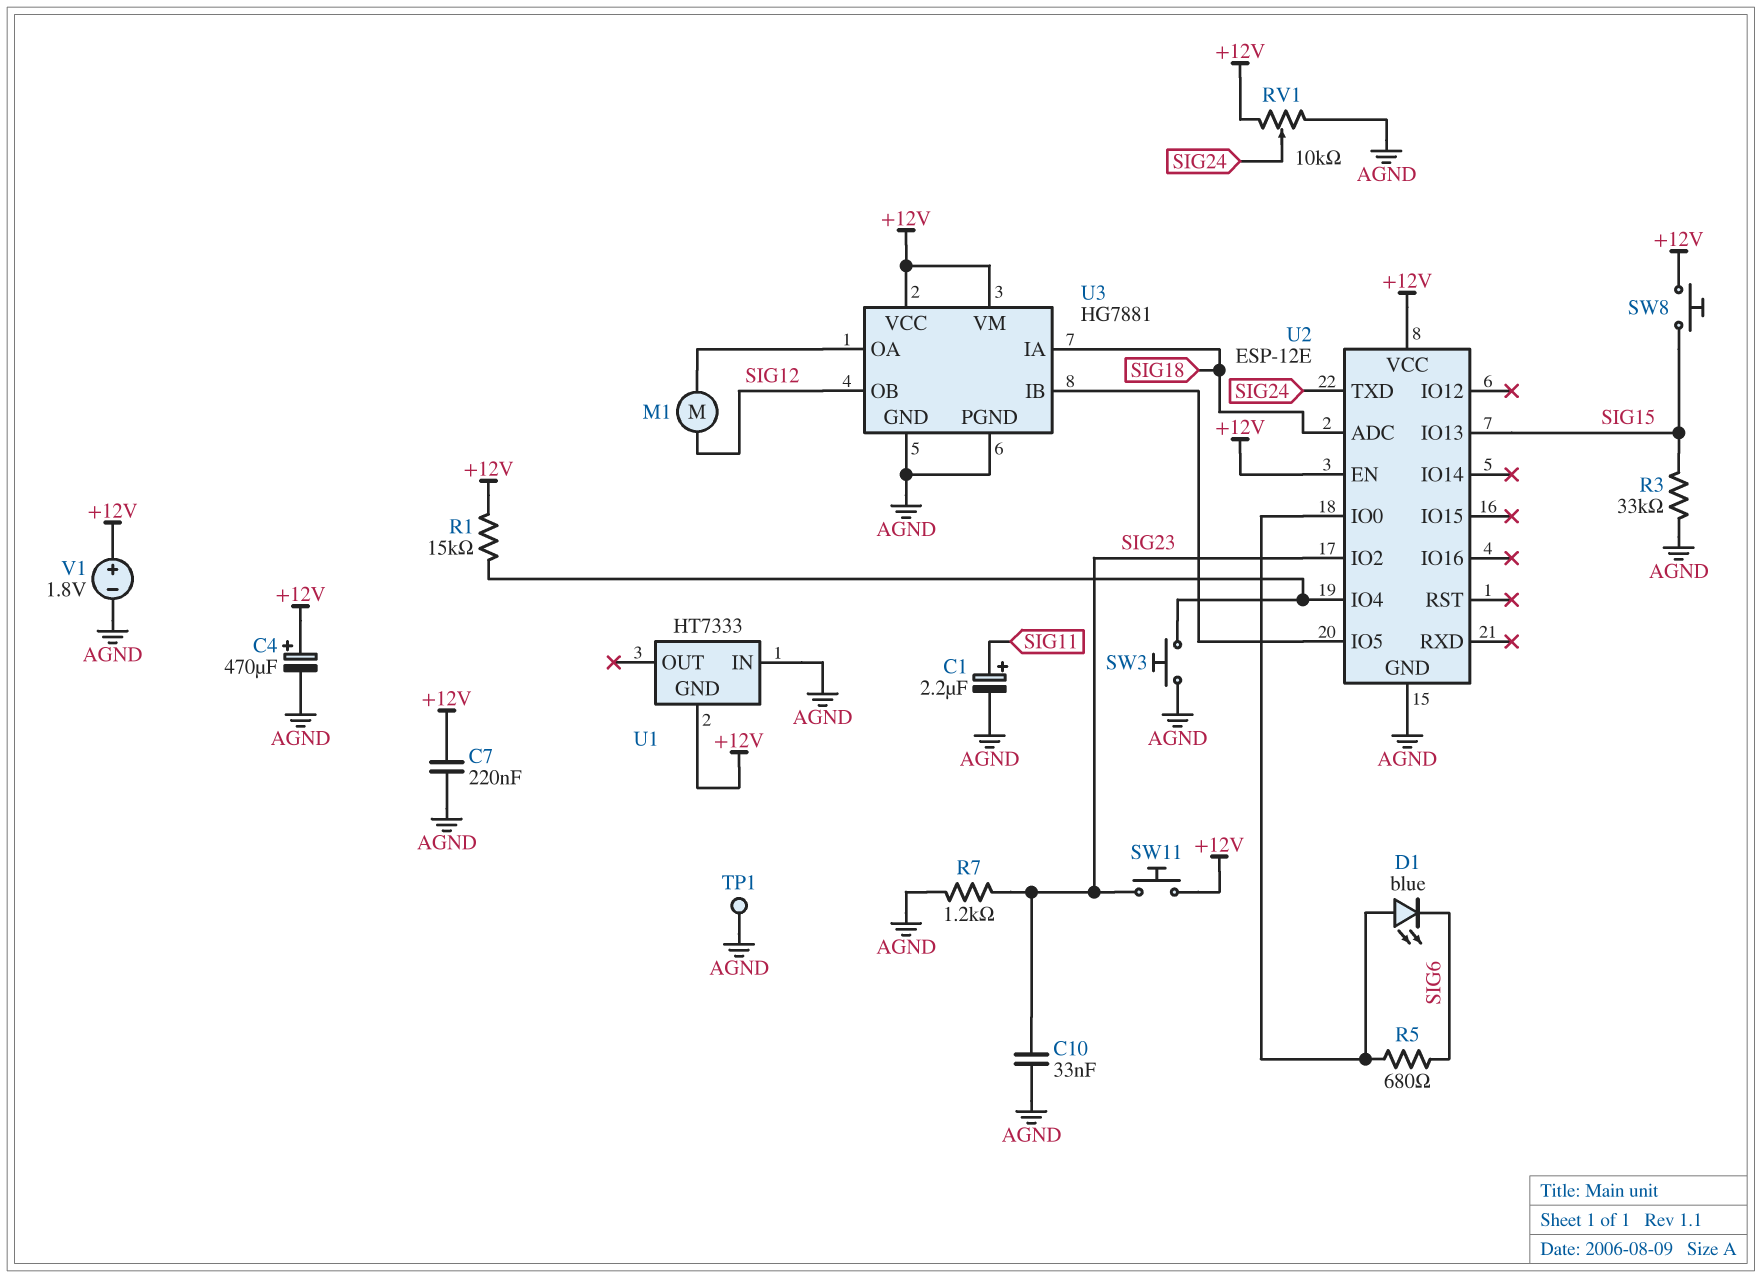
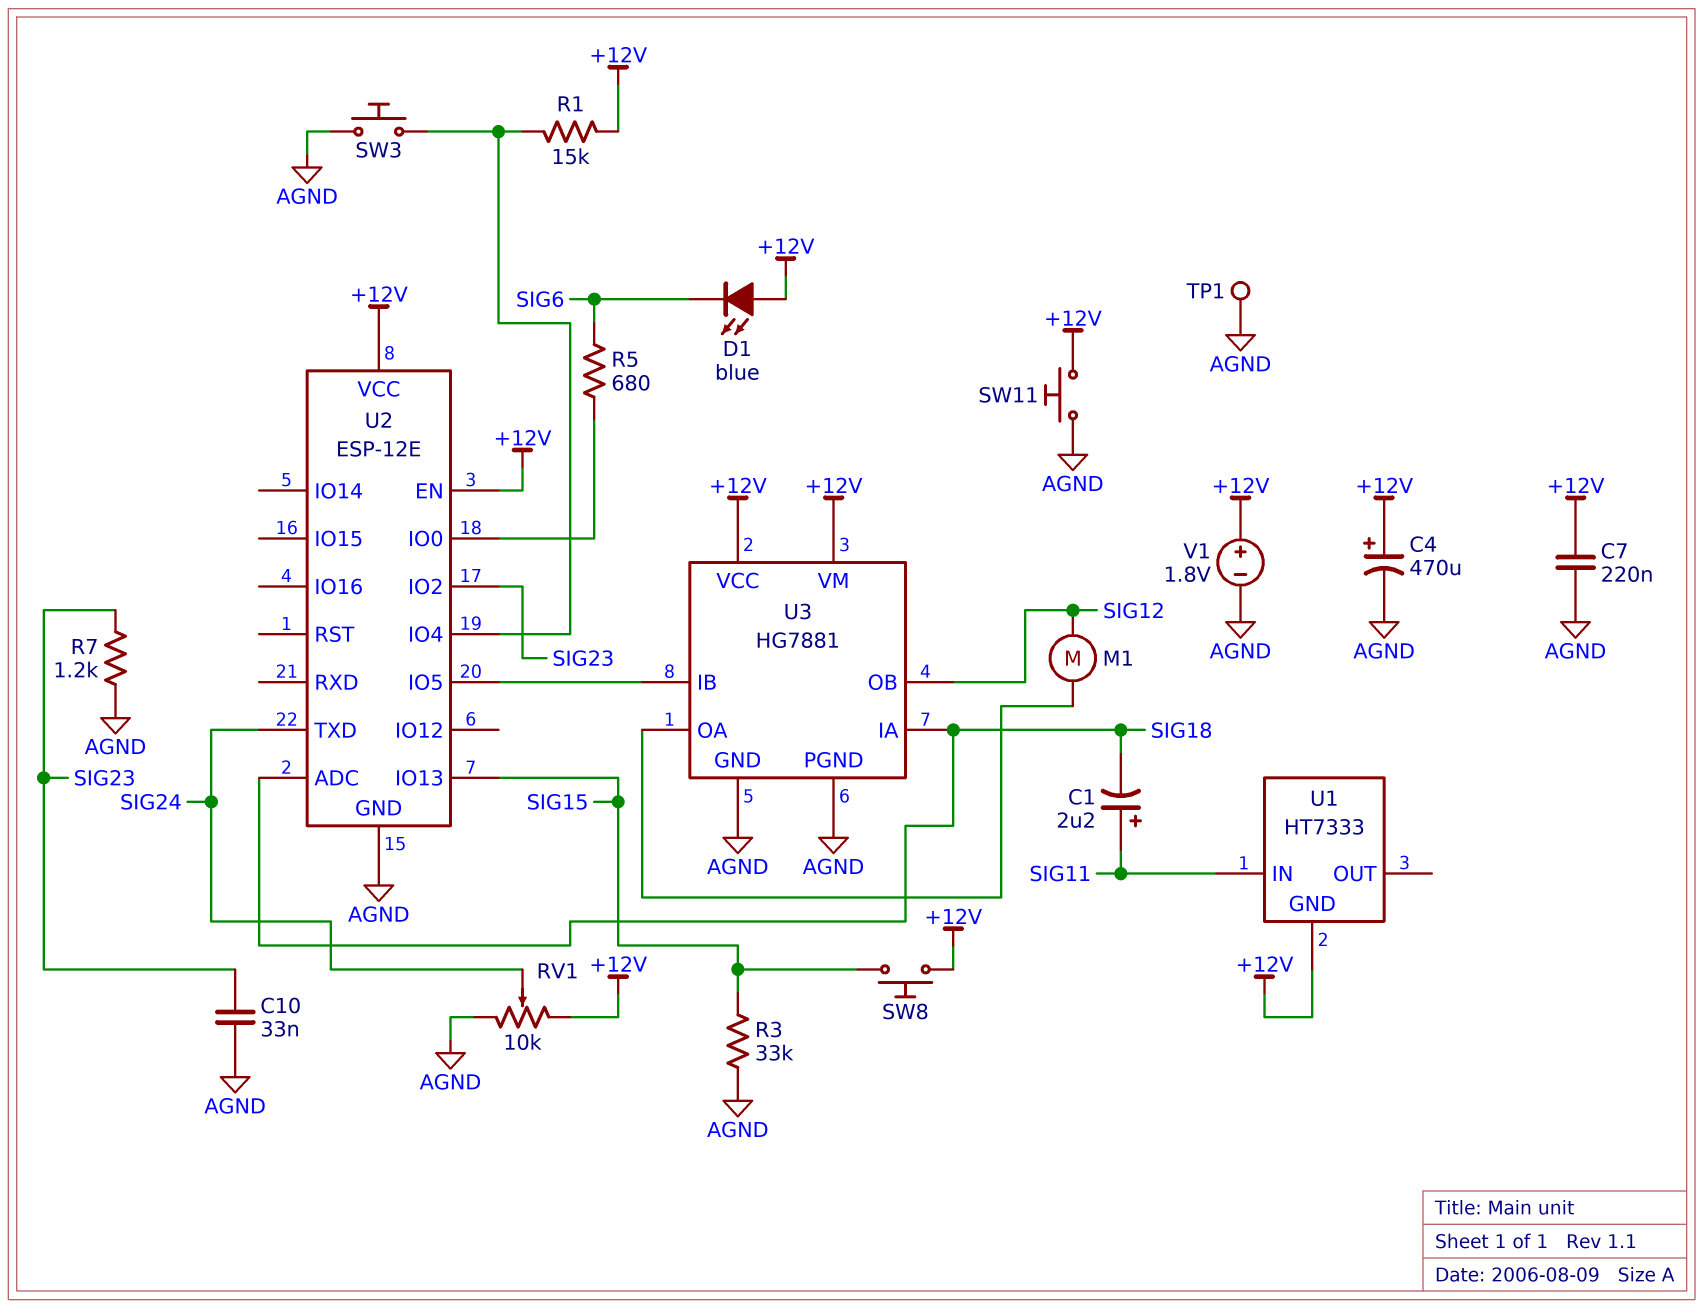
C1: 2.2uF (plus SIG11, minus AGND) -> 2.2uF (plus SIG11, minus SIG18)
D1: LED blue (A U2/IO0, K SIG6) -> LED blue (A +12V, K SIG6)
SW11: button (+12V, SIG23) -> button (+12V, AGND)
U1 pin IN: AGND -> SIG11

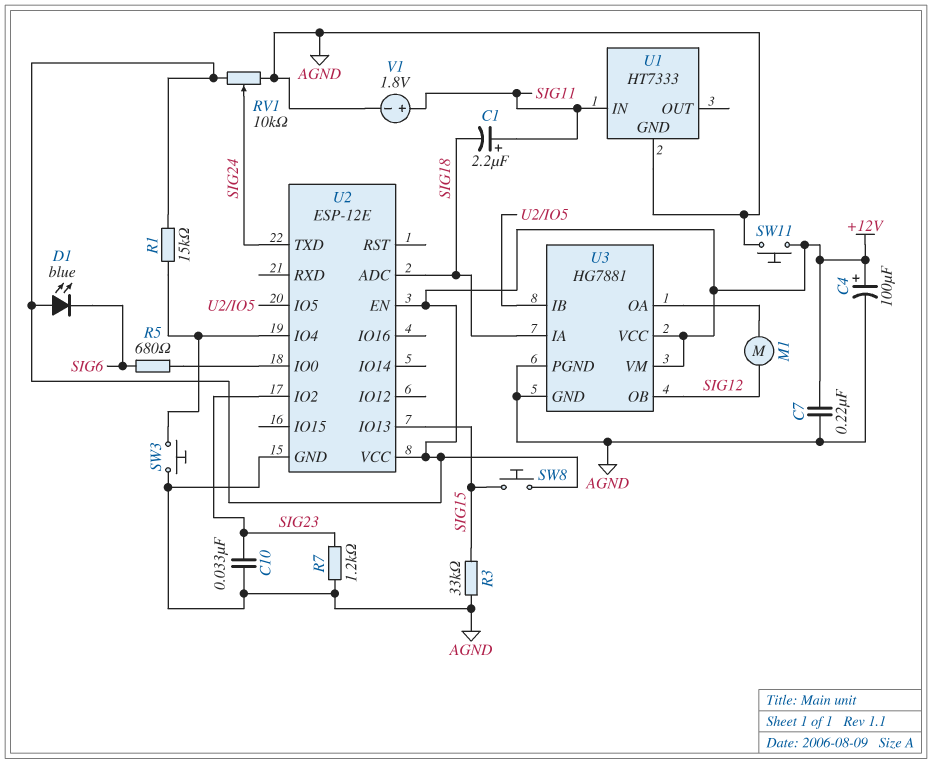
C4: 470uF (plus +12V, minus AGND) -> 100uF (plus +12V, minus AGND)
TP1: test point (AGND) -> none
U1 pin GND: +12V -> AGND
V1: 1.8V (plus +12V, minus AGND) -> 1.8V (plus SIG11, minus AGND)

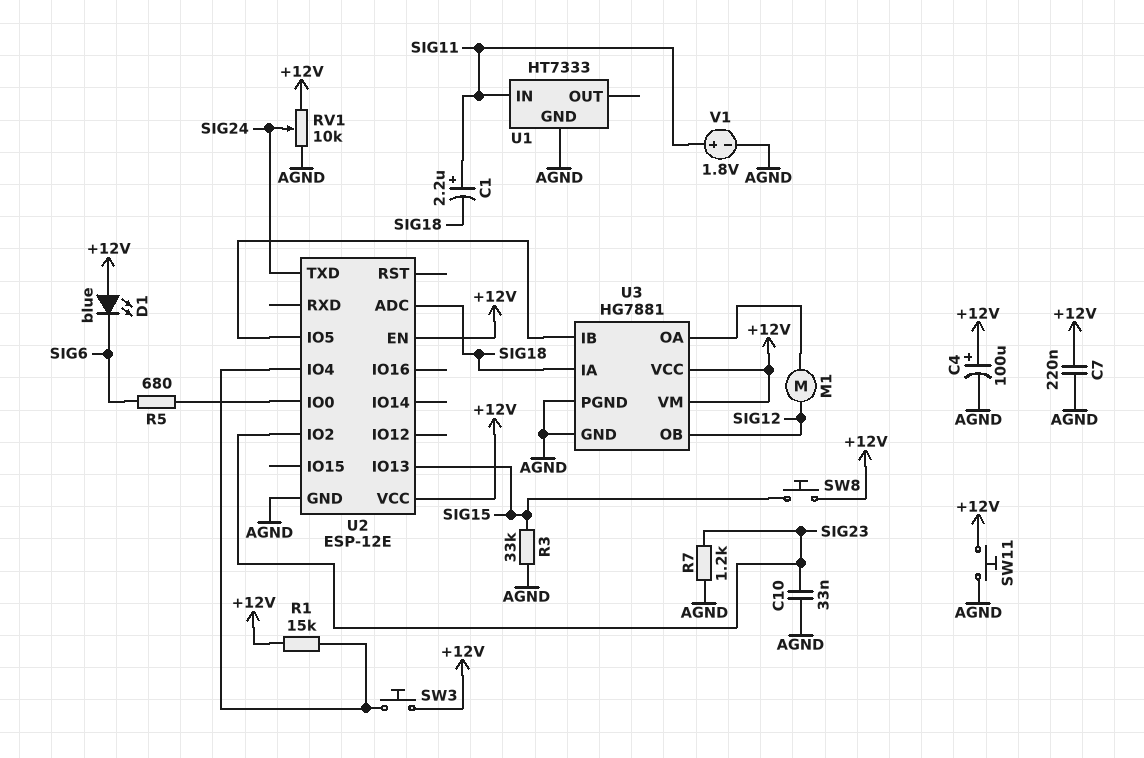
SW3: button (AGND, U2/IO4) -> button (+12V, U2/IO4)

